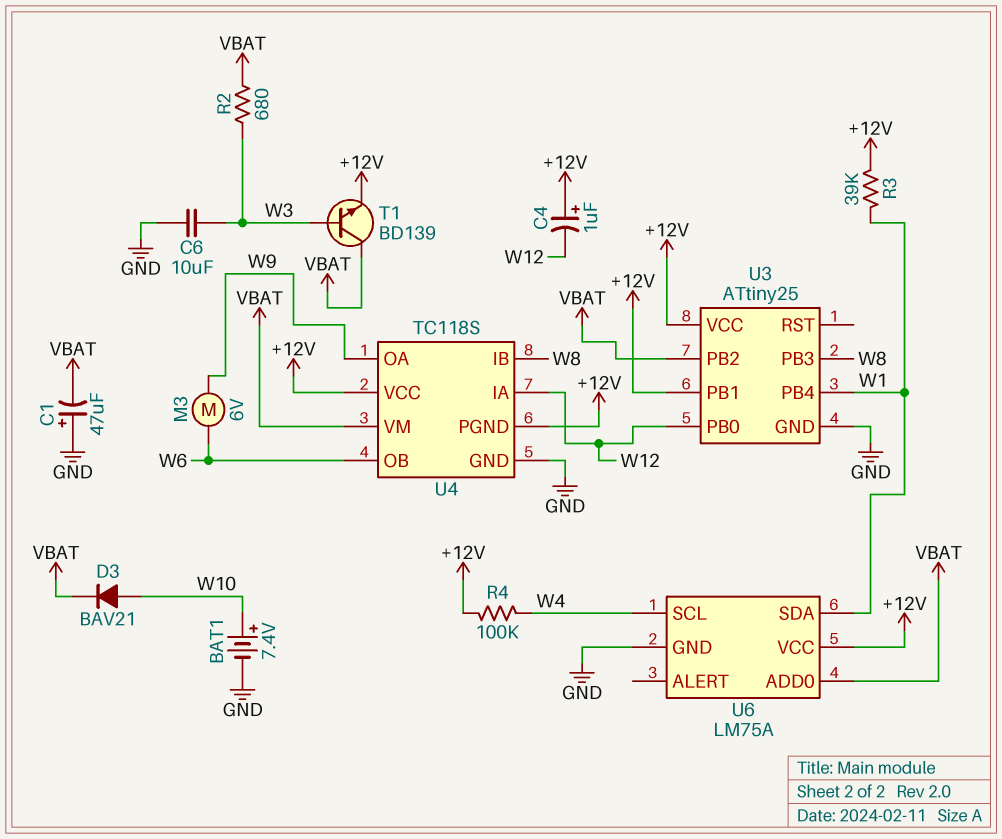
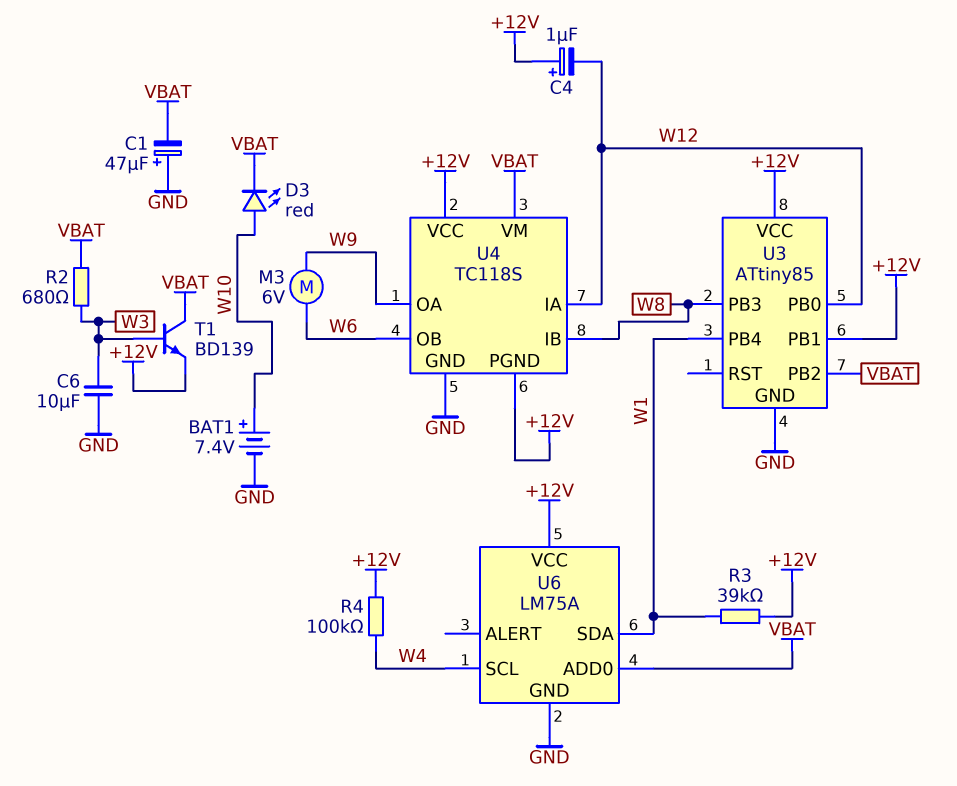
D3: diode BAV21 (A W10, K VBAT) -> LED red (A W10, K VBAT)
U3: ATtiny25 -> ATtiny85

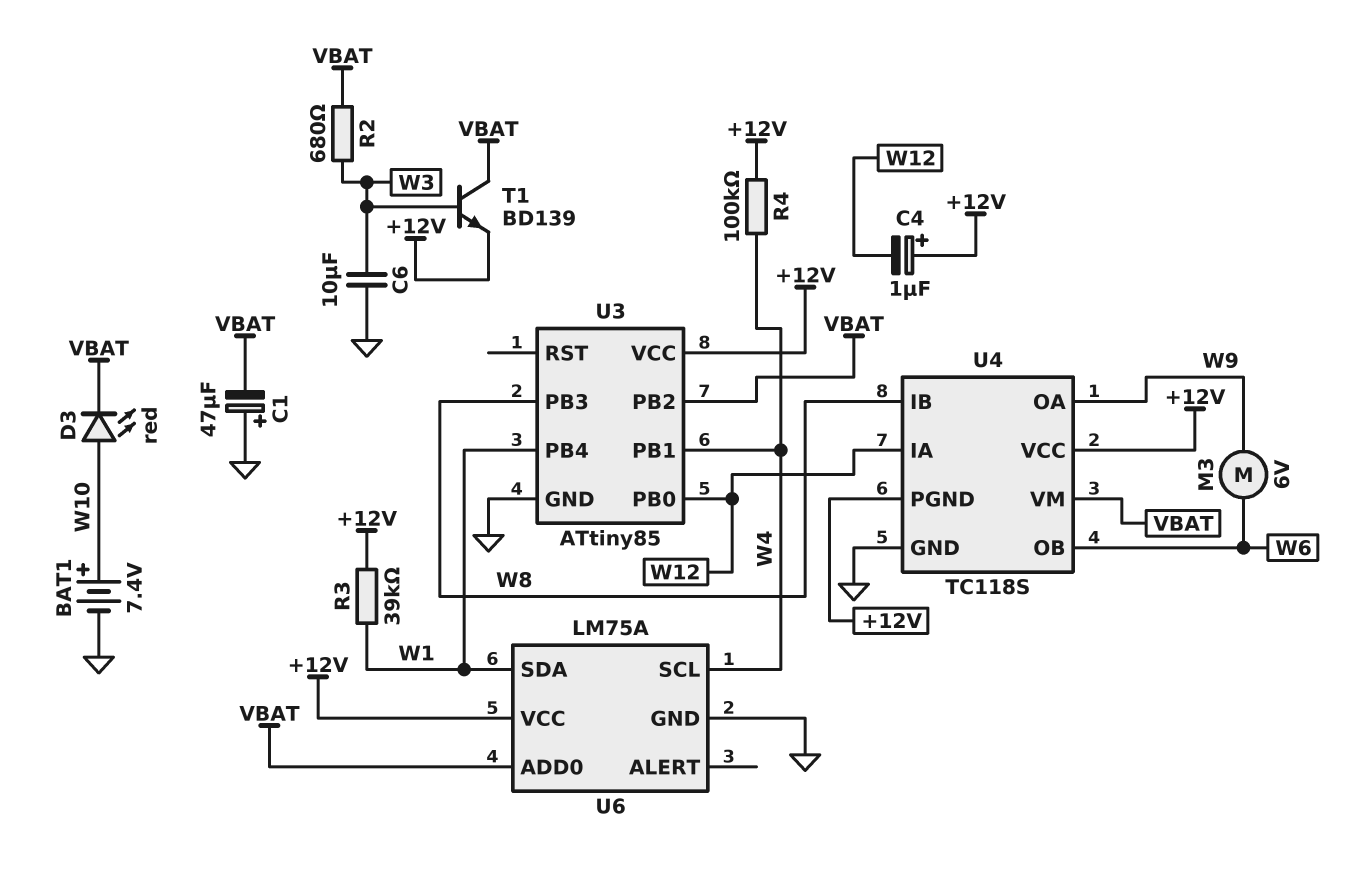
U3 pin PB1: +12V -> W4

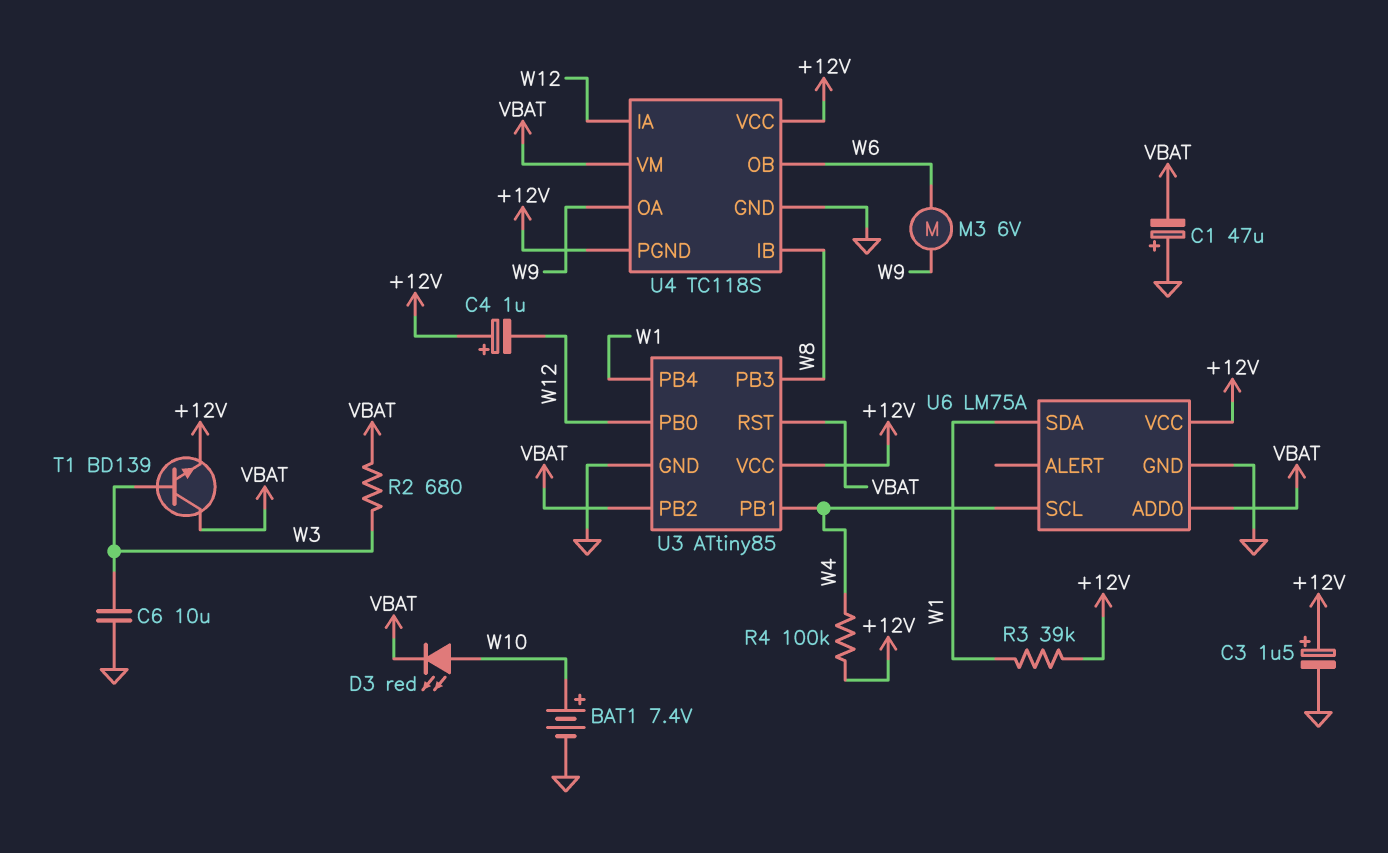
C3: none -> 1.5uF (plus +12V, minus GND)
U3 pin RST: none -> VBAT

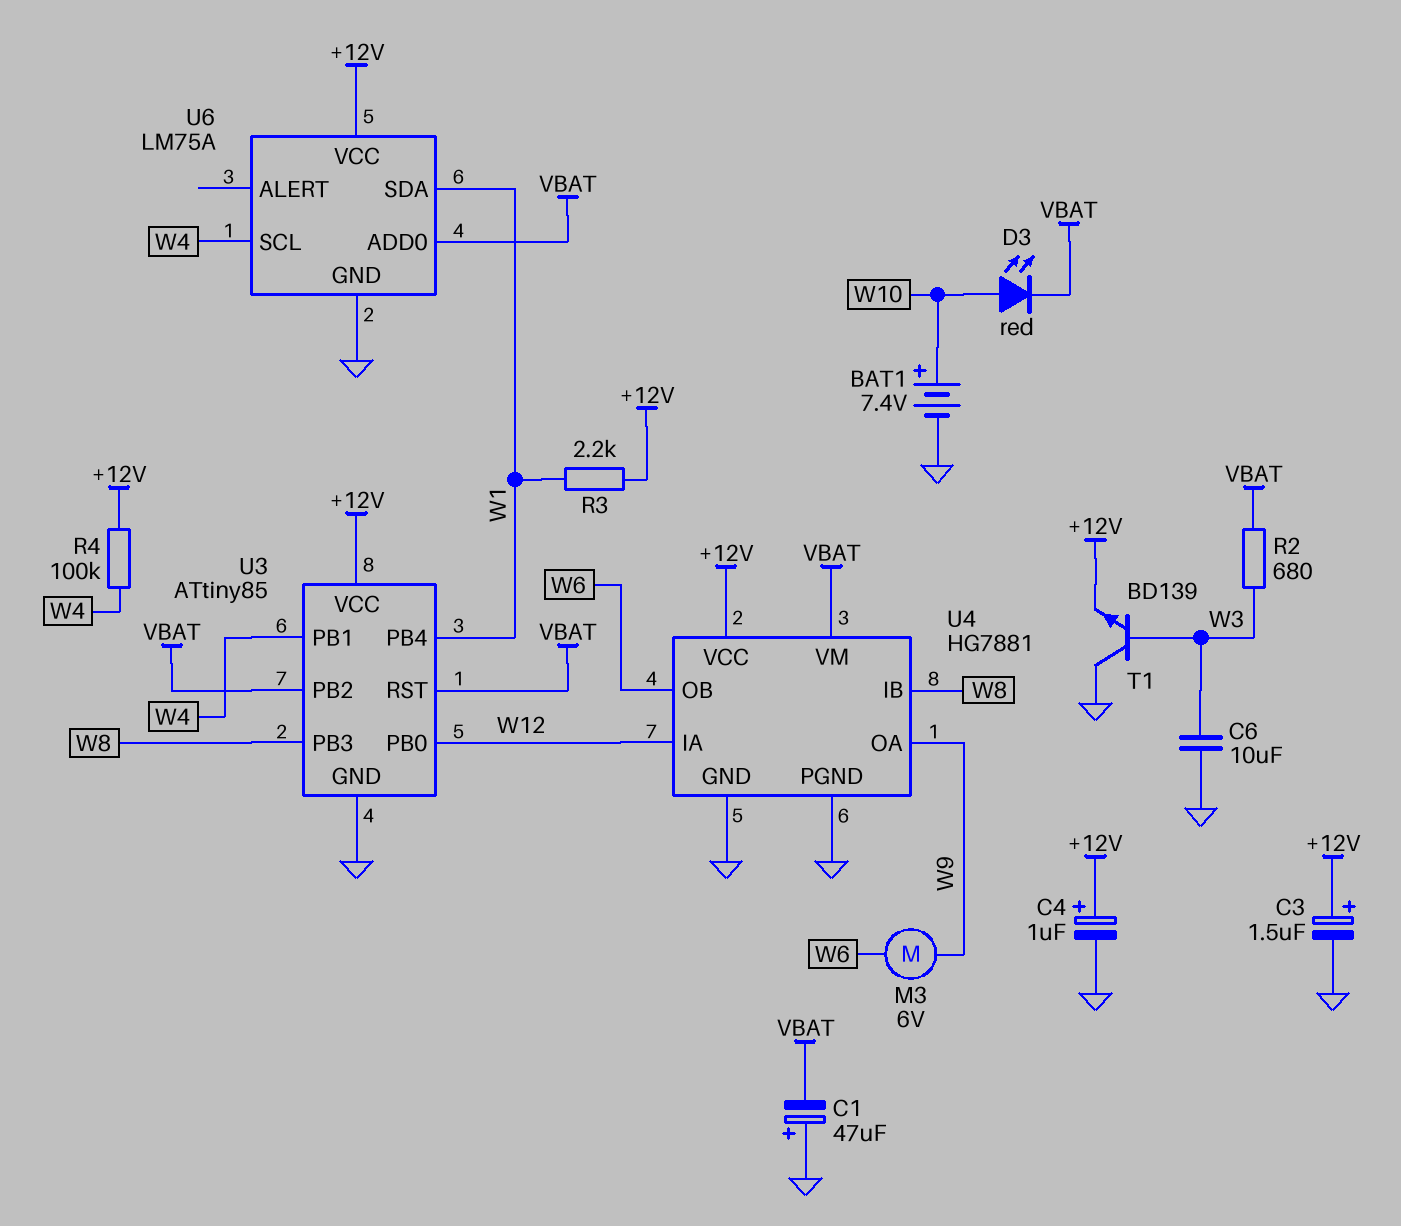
C4: 1uF (plus +12V, minus W12) -> 1uF (plus +12V, minus GND)
R3: 39k (+12V, W1) -> 2.2k (+12V, W1)
T1: NPN BD139 (B W3, C VBAT, E +12V) -> NPN BD139 (B W3, C GND, E +12V)
U4: TC118S -> HG7881
U4 pin PGND: +12V -> GND

